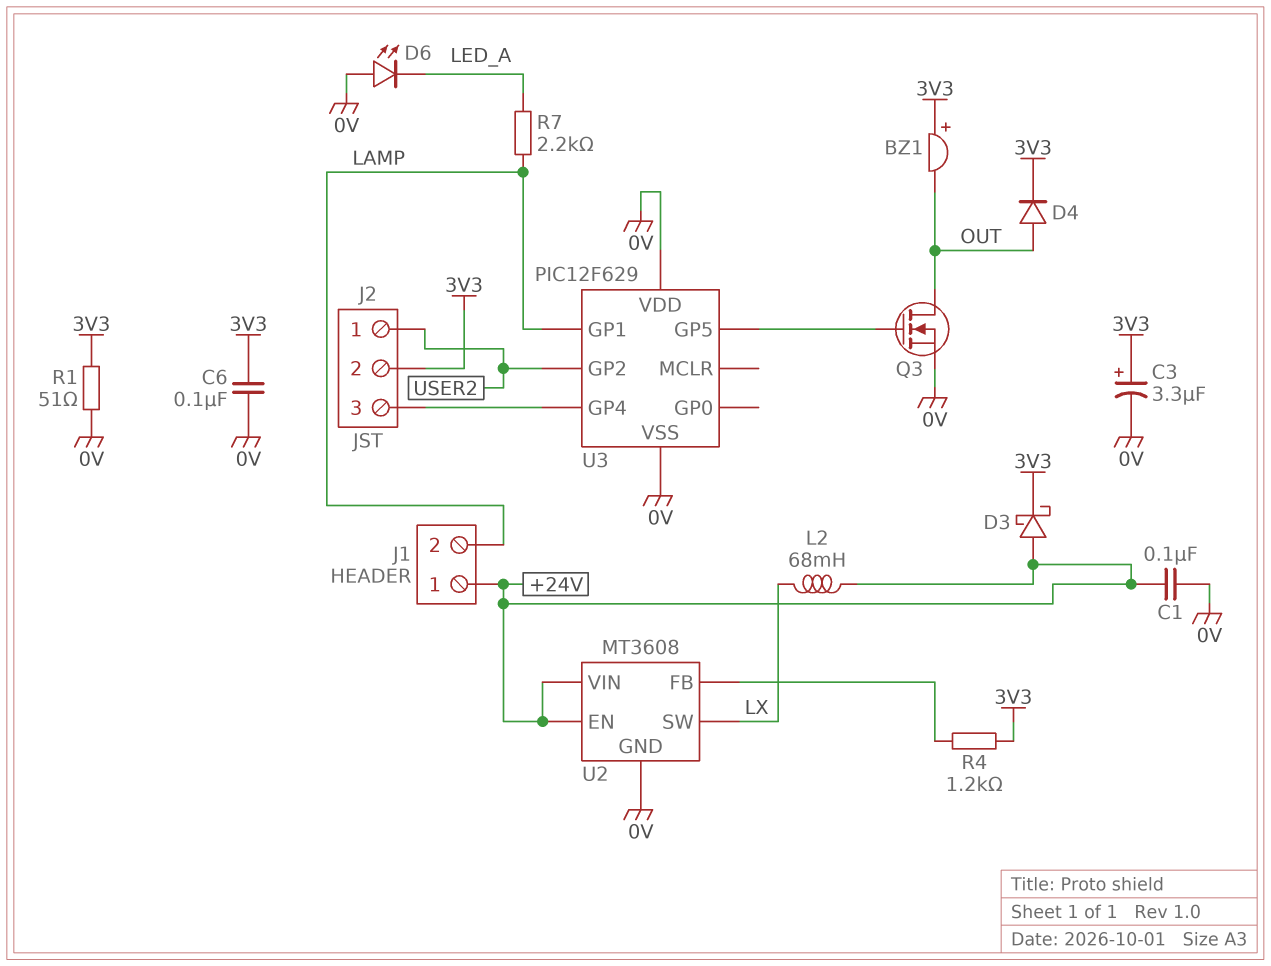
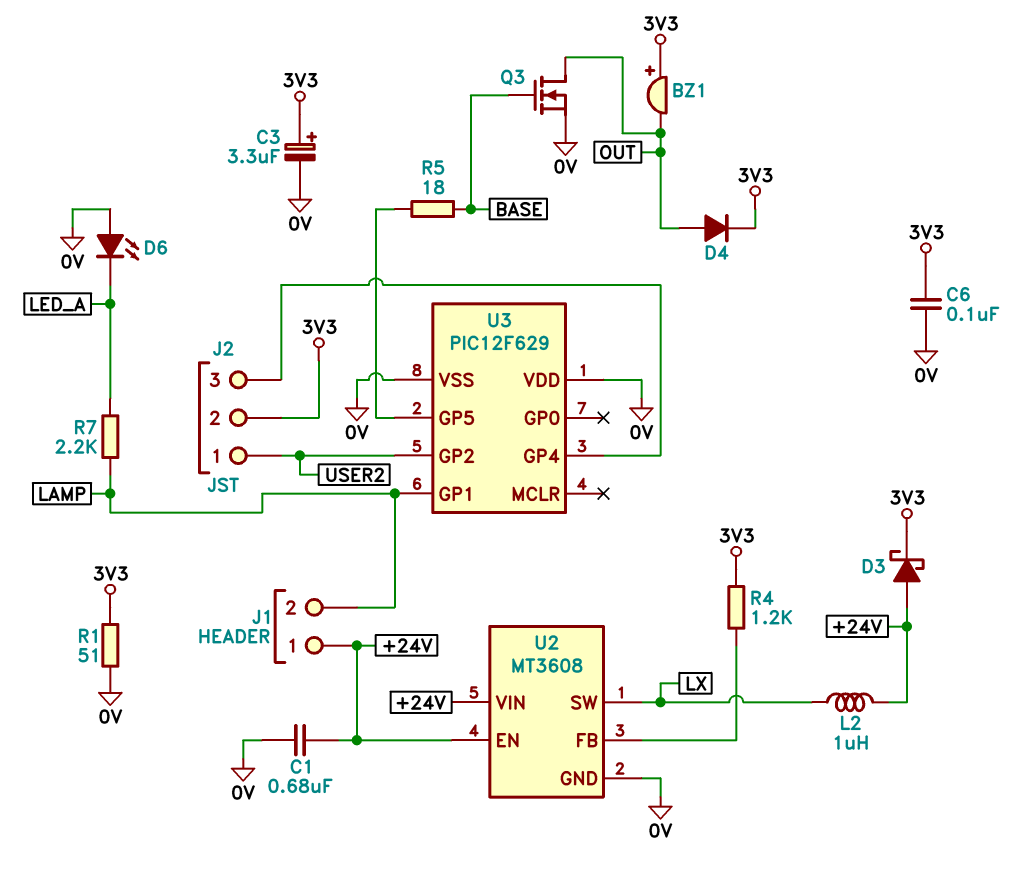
C1: 100nF (+24V, 0V) -> 680nF (+24V, 0V)
L2: 68mH (+24V, LX) -> 1uH (+24V, LX)
Q3: NMOS (G U3/GP5, D OUT, S 0V) -> NMOS (G BASE, D OUT, S 0V)
R5: none -> 18 (BASE, U3/GP5)

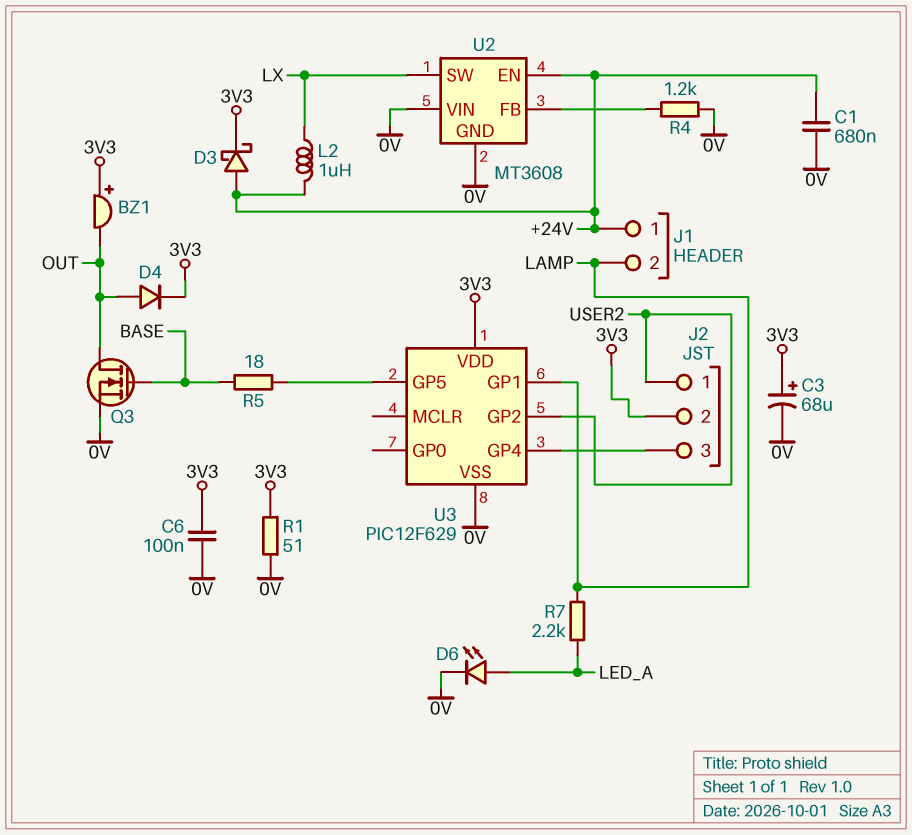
C3: 3.3uF (plus 3V3, minus 0V) -> 68uF (plus 3V3, minus 0V)
D6: LED (A 0V, K LED_A) -> LED (A LED_A, K 0V)
R4: 1.2k (3V3, U2/FB) -> 1.2k (0V, U2/FB)
U2 pin VIN: +24V -> 0V
U3 pin VDD: 0V -> 3V3

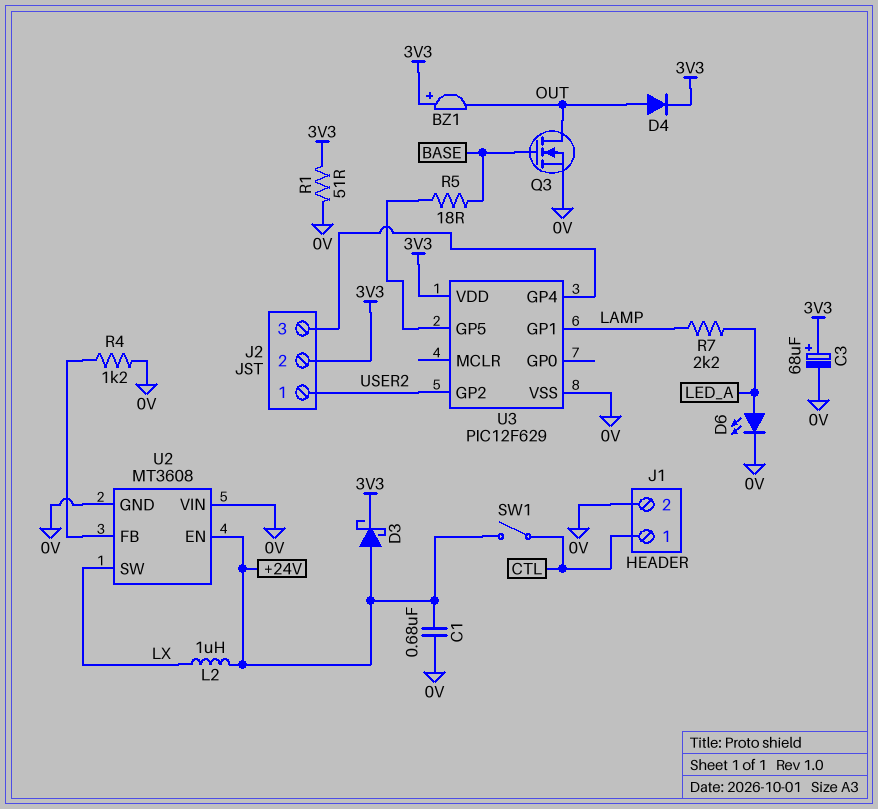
C6: 100nF (0V, 3V3) -> none
J1 pin 1: +24V -> CTL
J1 pin 2: LAMP -> 0V
SW1: none -> switch (+24V, CTL)

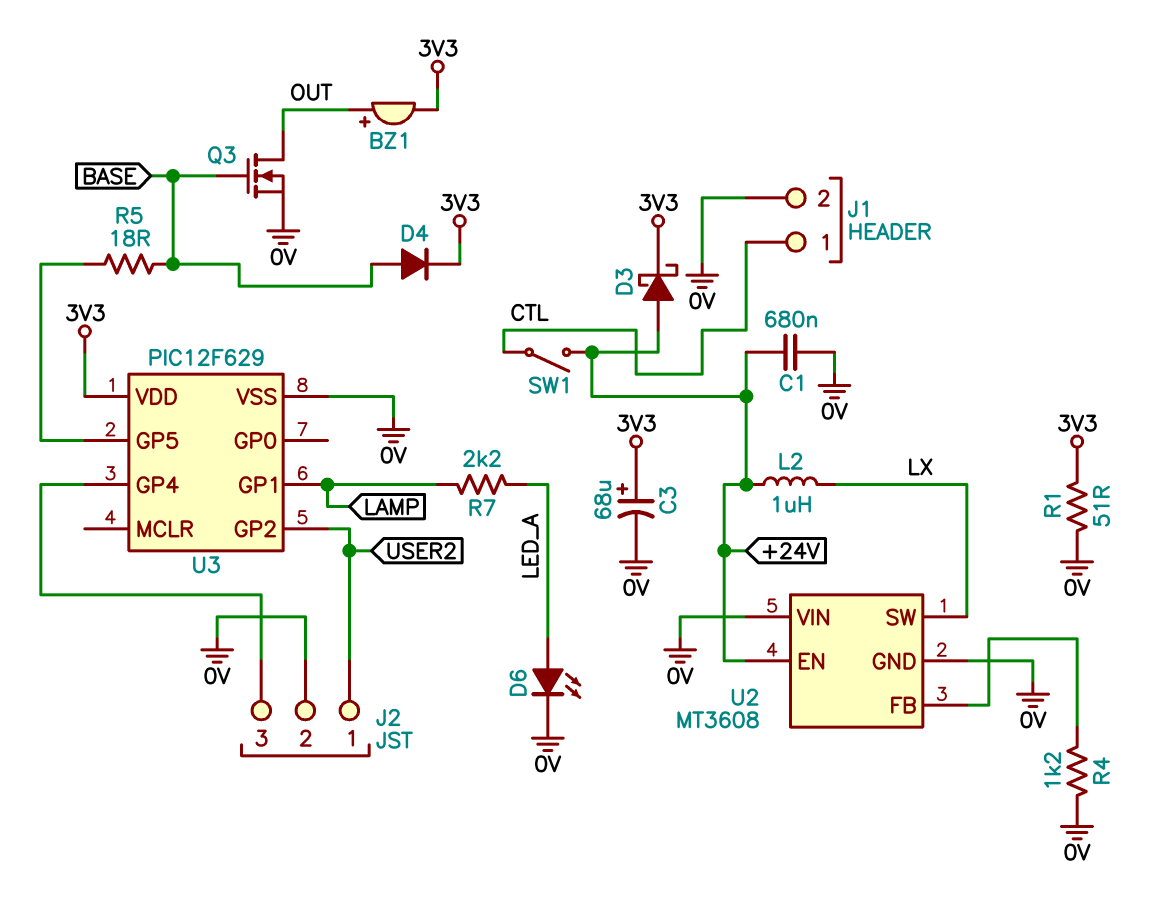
BZ1: buzzer (plus 3V3, minus OUT) -> buzzer (plus OUT, minus 3V3)
D4: diode (A OUT, K 3V3) -> diode (A BASE, K 3V3)
J2 pin 2: 3V3 -> 0V

